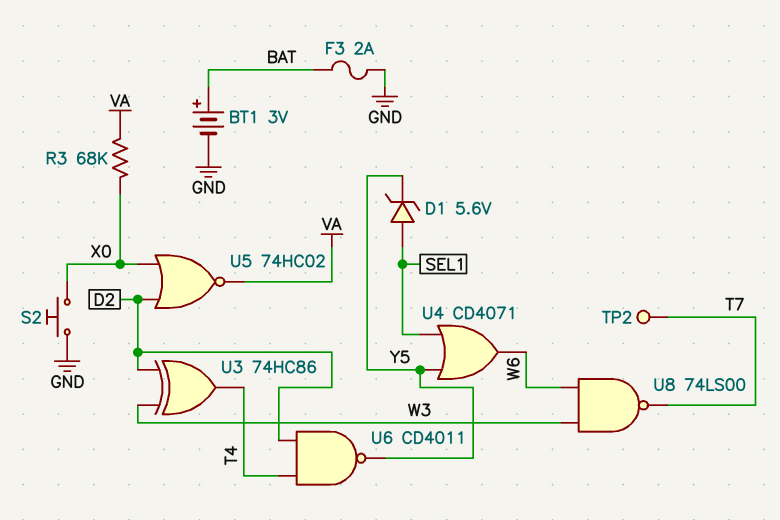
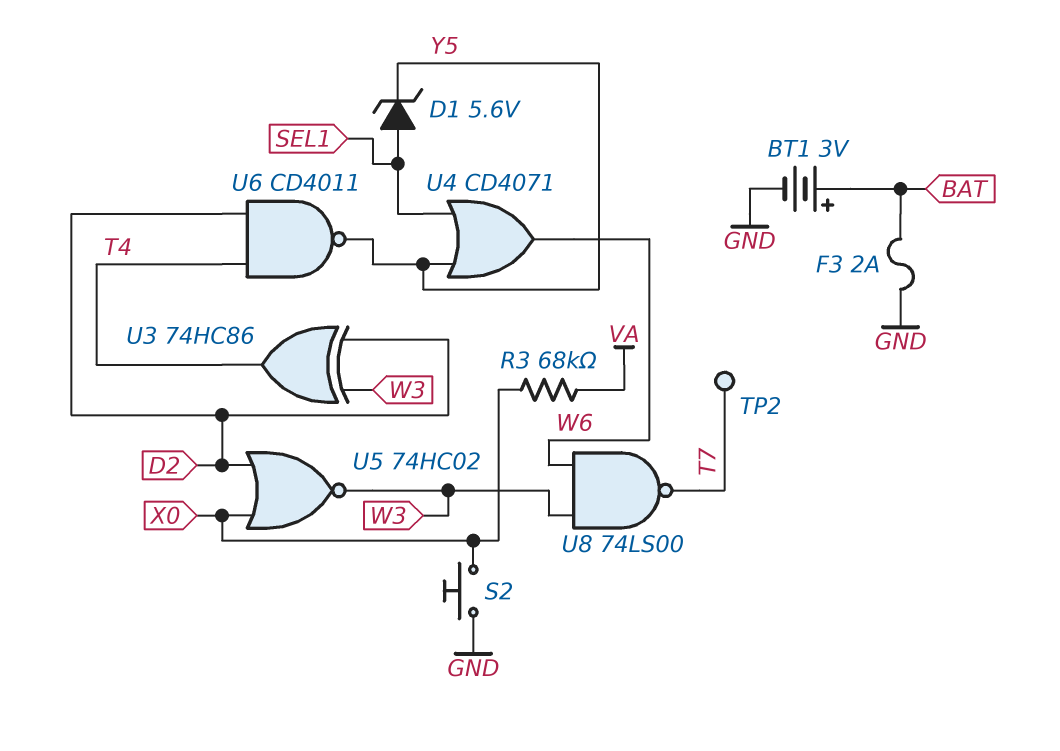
U5: NOR 74HC02 (in D2, in X0, out VA) -> NOR 74HC02 (in D2, in X0, out W3)

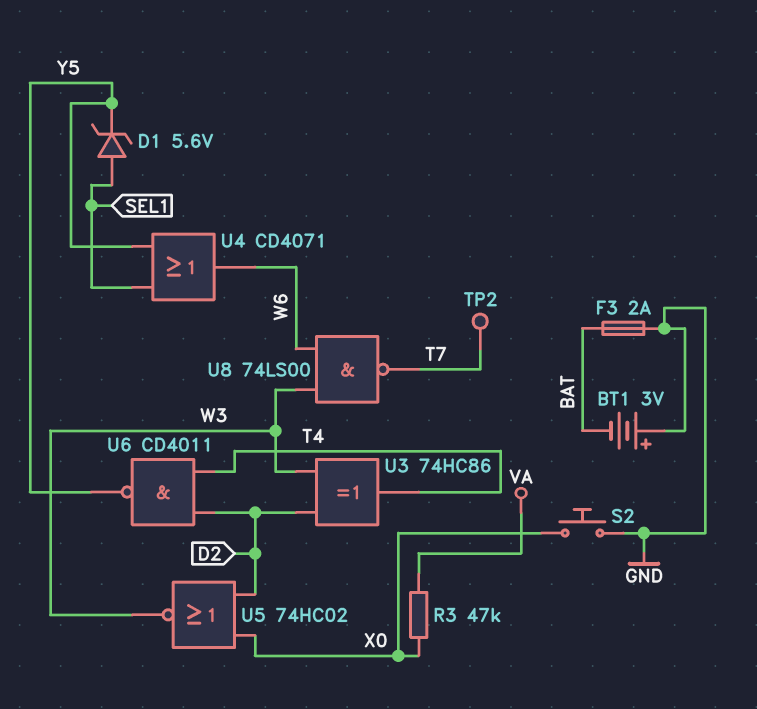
BT1: 3V (plus BAT, minus GND) -> 3V (plus GND, minus BAT)
R3: 68k (VA, X0) -> 47k (VA, X0)

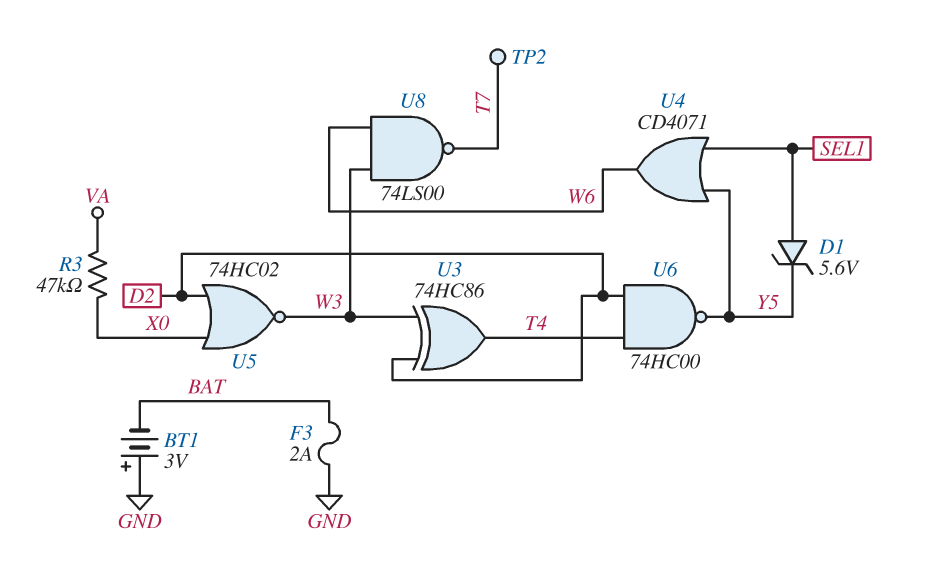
S2: button (GND, X0) -> none
U6: NAND CD4011 (in D2, in T4, out Y5) -> NAND 74HC00 (in D2, in T4, out Y5)

